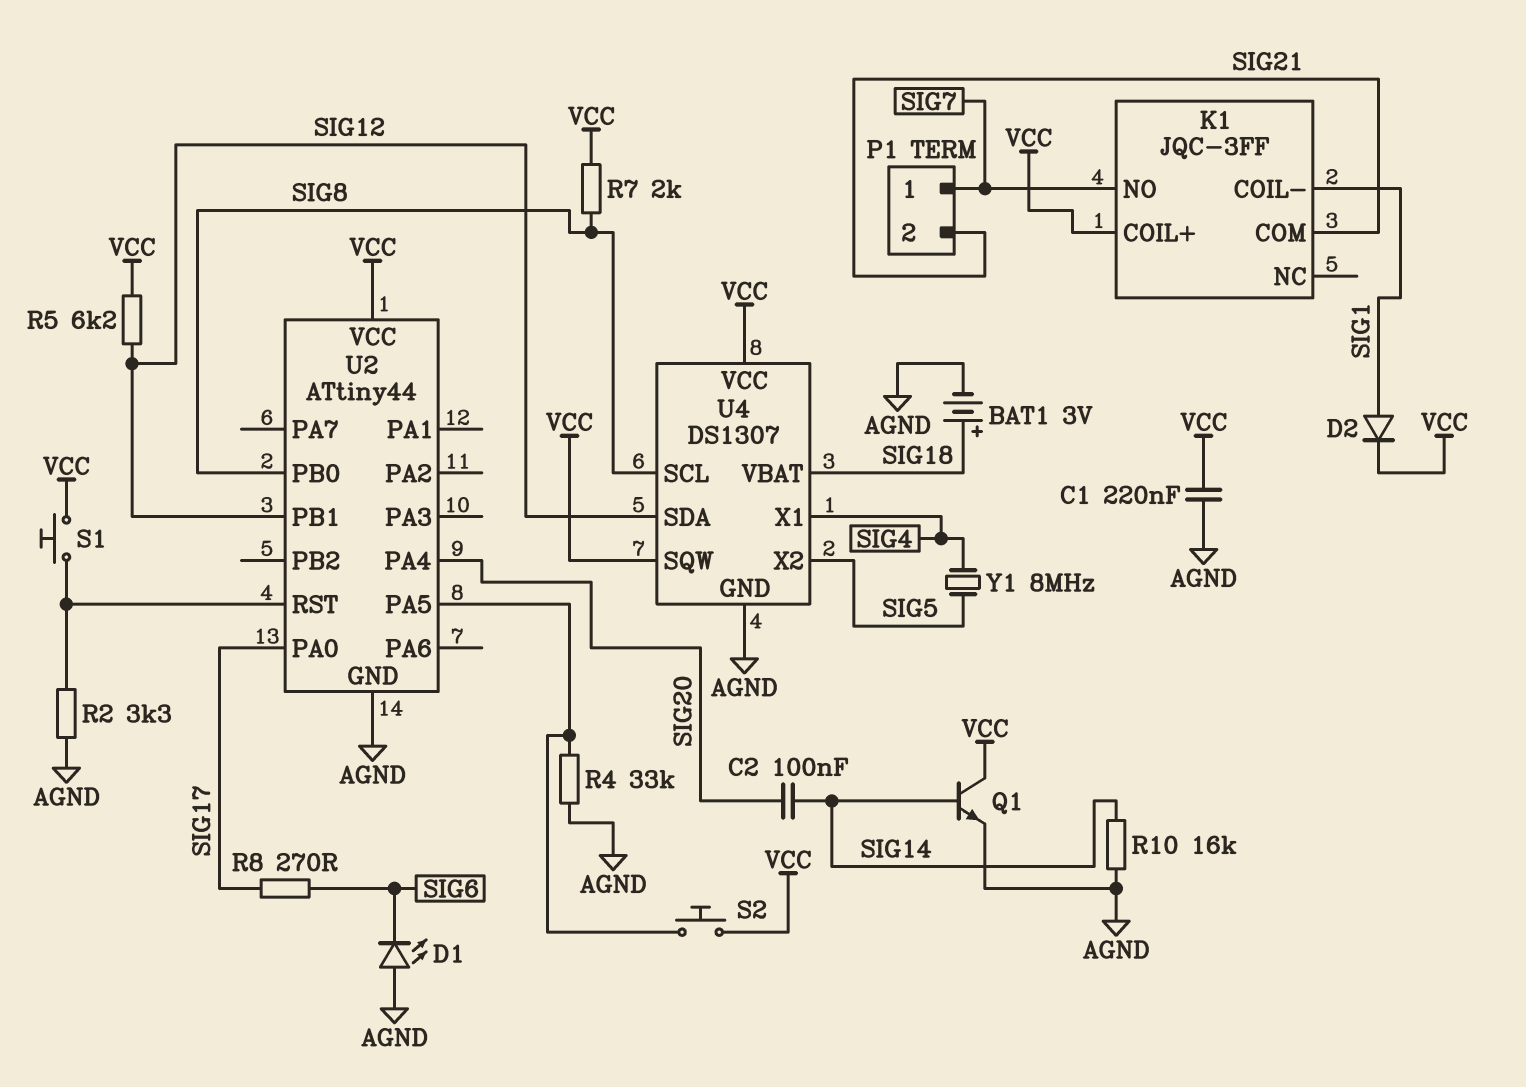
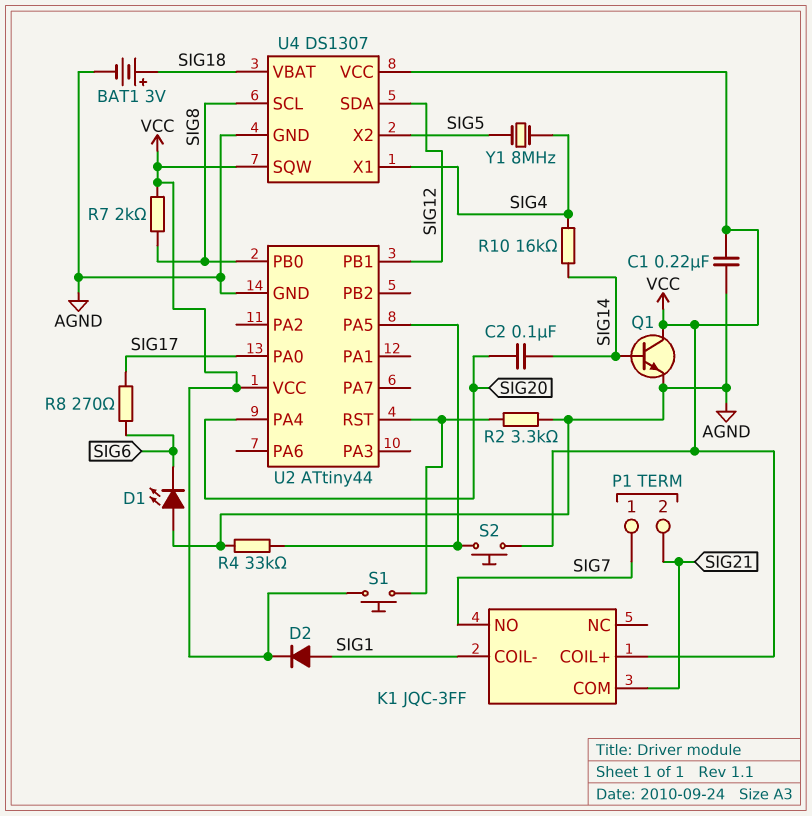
R5: 6.2k (SIG12, VCC) -> none
R10: 16k (AGND, SIG14) -> 16k (SIG4, SIG14)

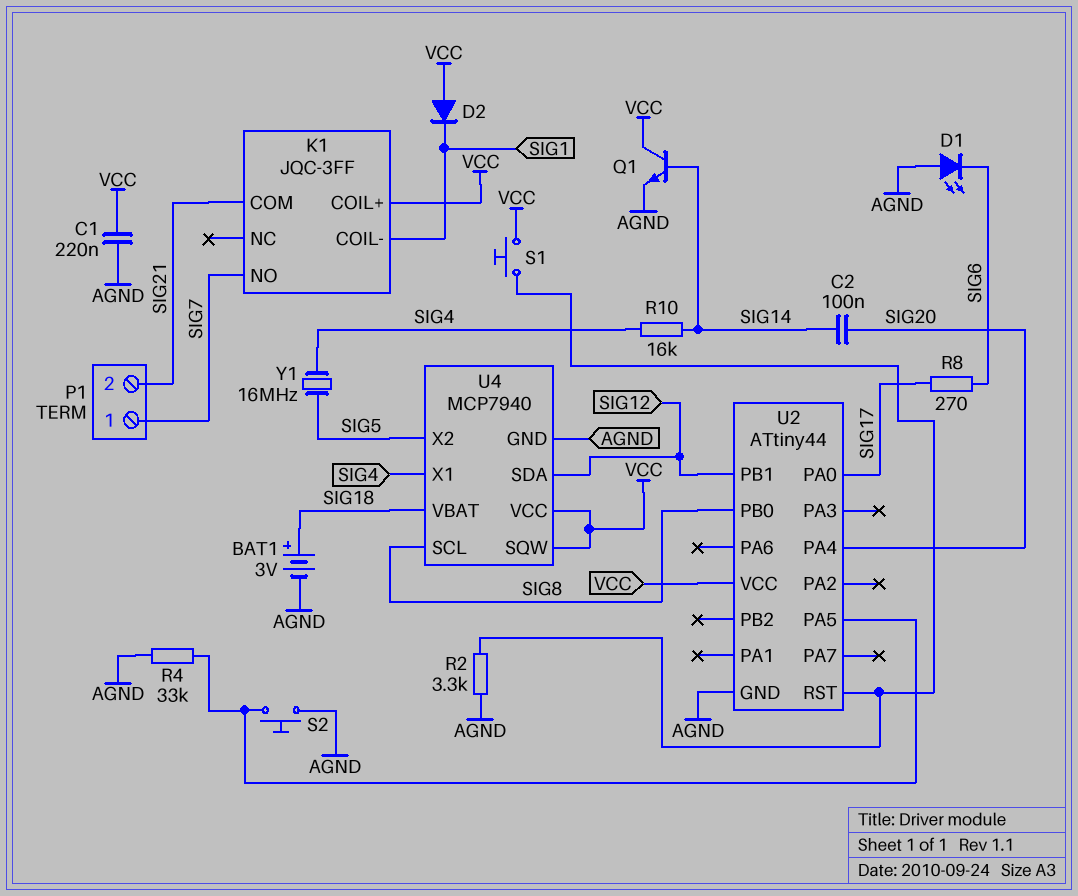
D2: diode (A SIG1, K VCC) -> diode (A VCC, K SIG1)
R7: 2k (SIG8, VCC) -> none
S2: button (U2/PA5, VCC) -> button (AGND, U2/PA5)
U4: DS1307 -> MCP7940
Y1: 8MHz (SIG4, SIG5) -> 16MHz (SIG4, SIG5)

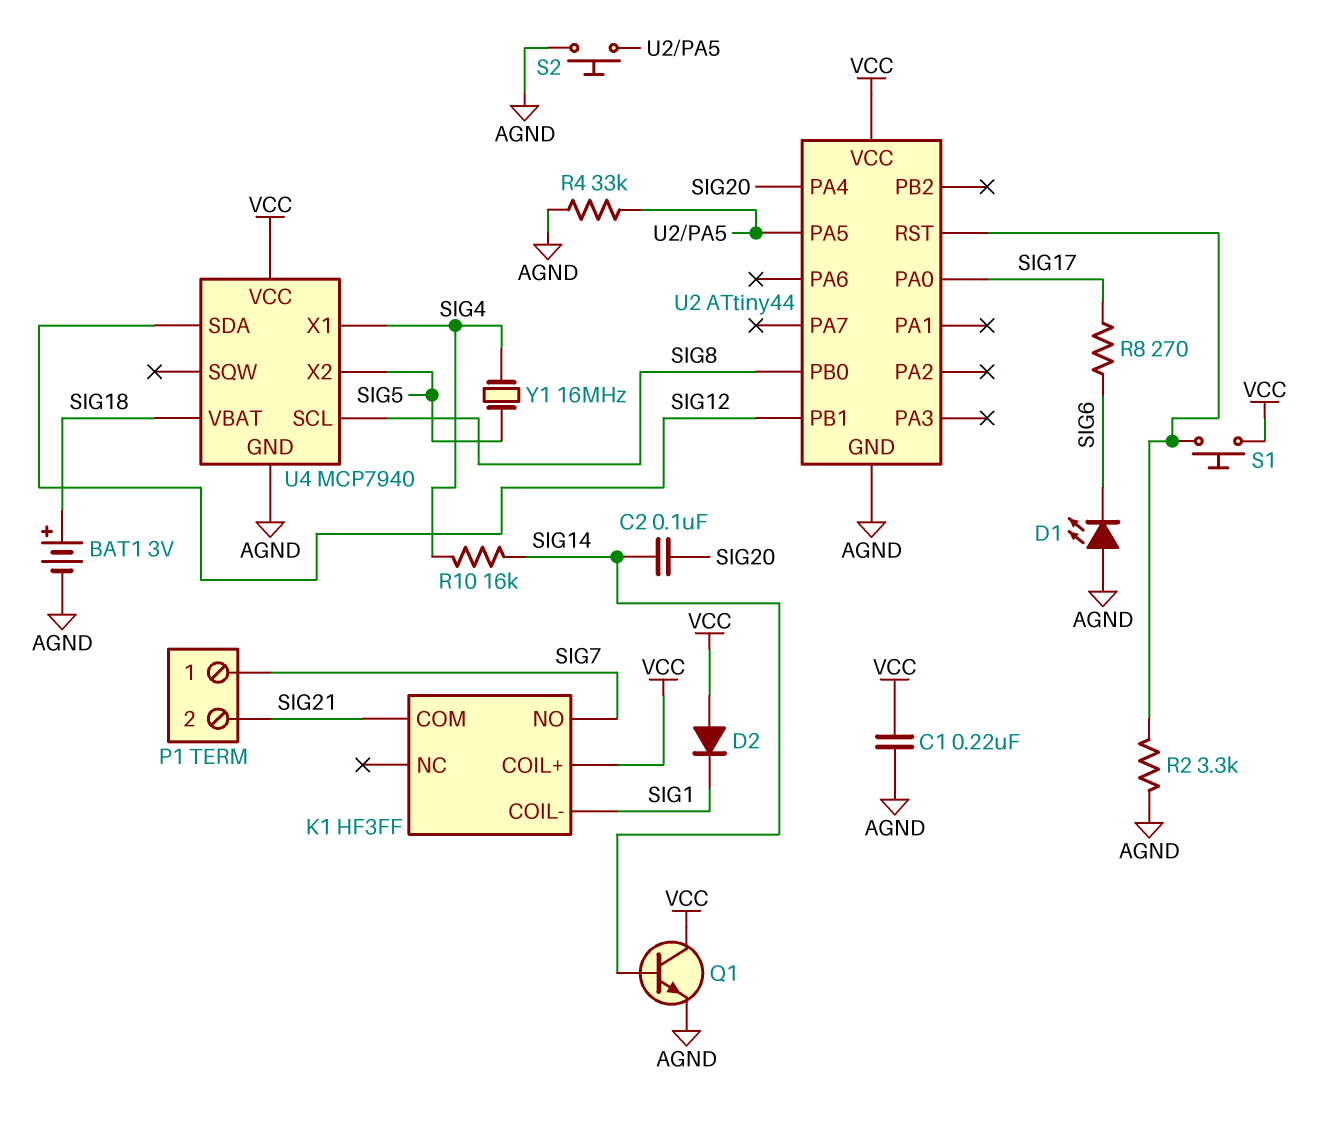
K1: JQC-3FF -> HF3FF
U4 pin SQW: VCC -> none

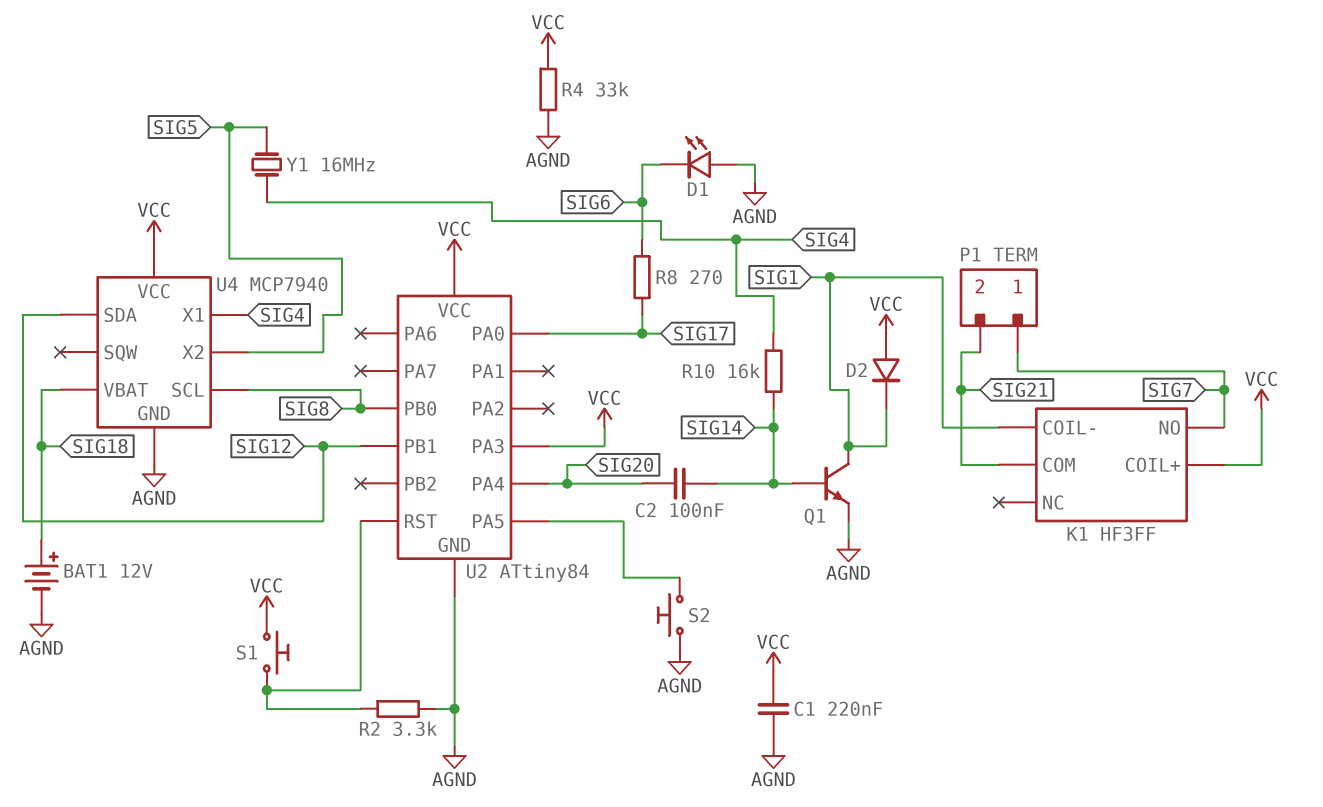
BAT1: 3V (plus SIG18, minus AGND) -> 12V (plus SIG18, minus AGND)
Q1: NPN (B SIG14, C VCC, E AGND) -> NPN (B SIG14, C SIG1, E AGND)
R4: 33k (AGND, U2/PA5) -> 33k (AGND, VCC)
U2: ATtiny44 -> ATtiny84
U2 pin PA3: none -> VCC

